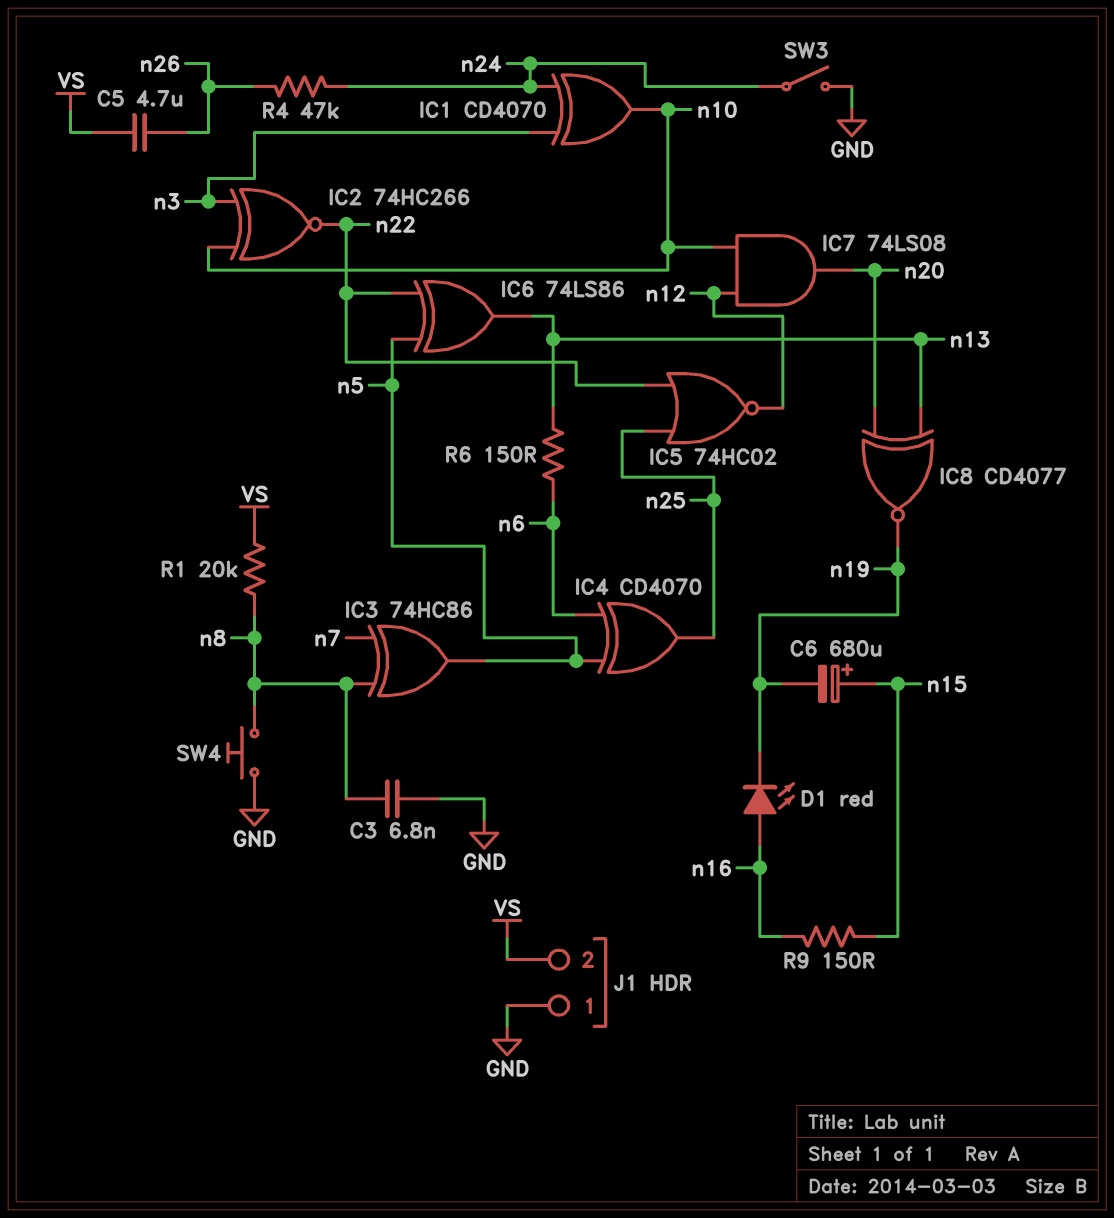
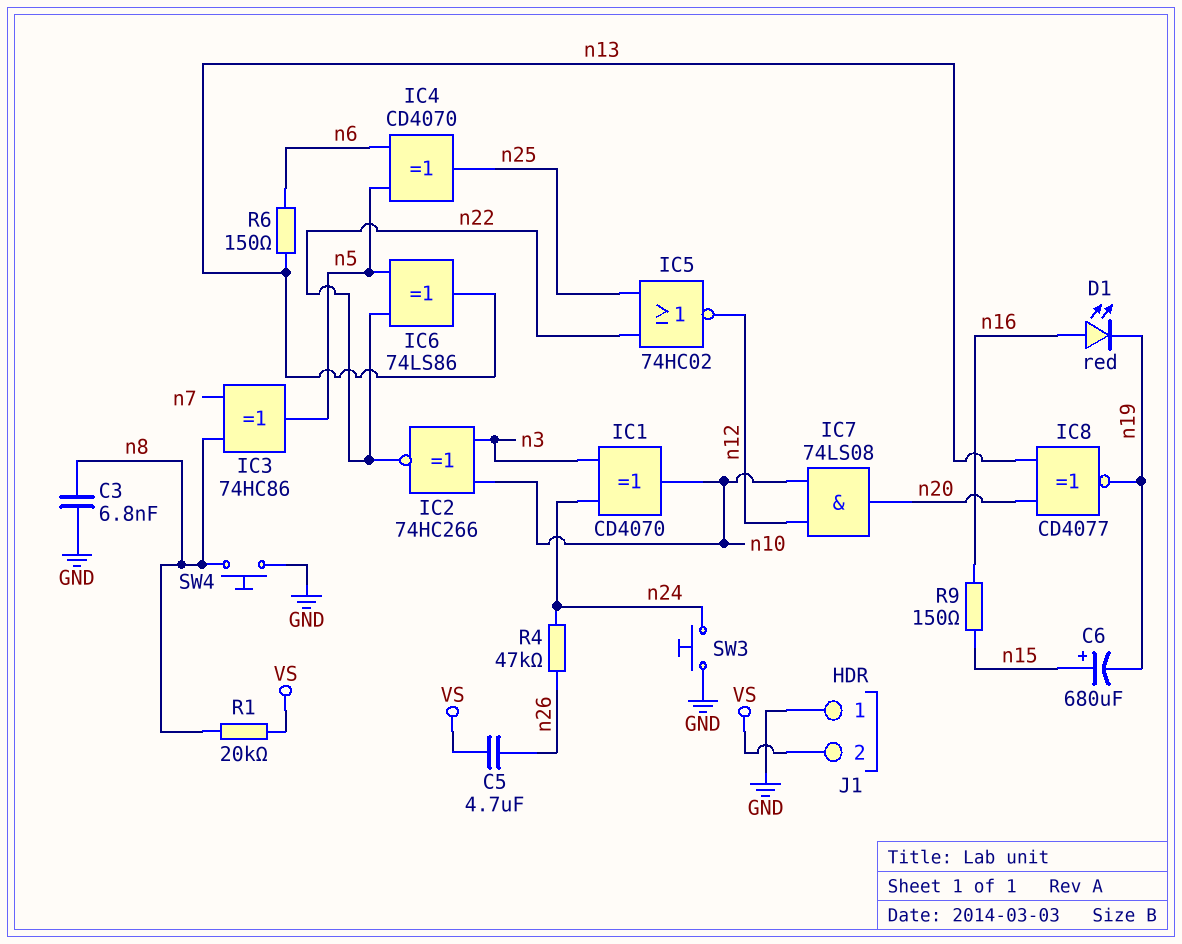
SW3: switch (GND, n24) -> button (GND, n24)

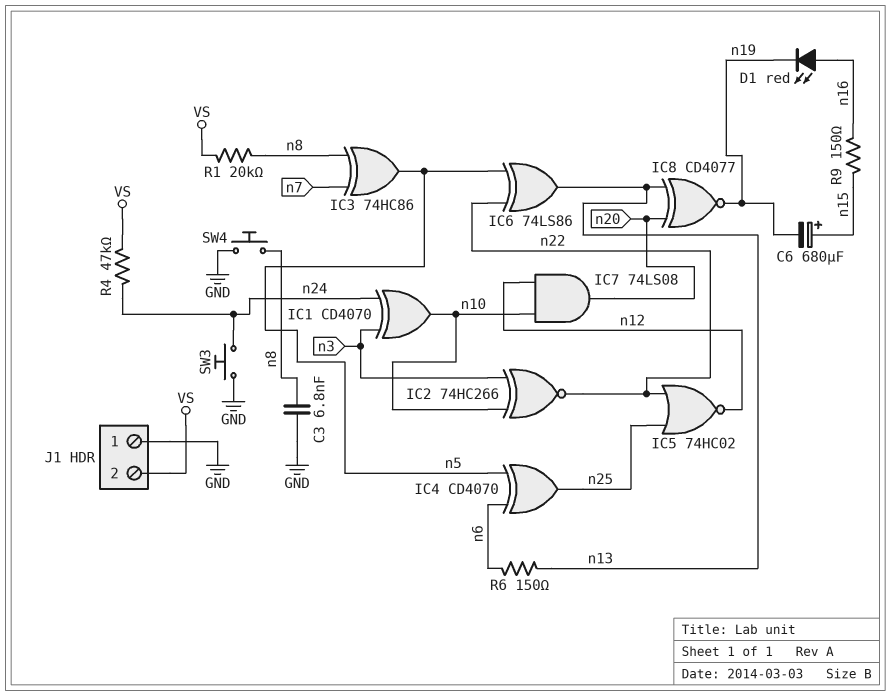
C5: 4.7uF (VS, n26) -> none
R4: 47k (n24, n26) -> 47k (VS, n24)

